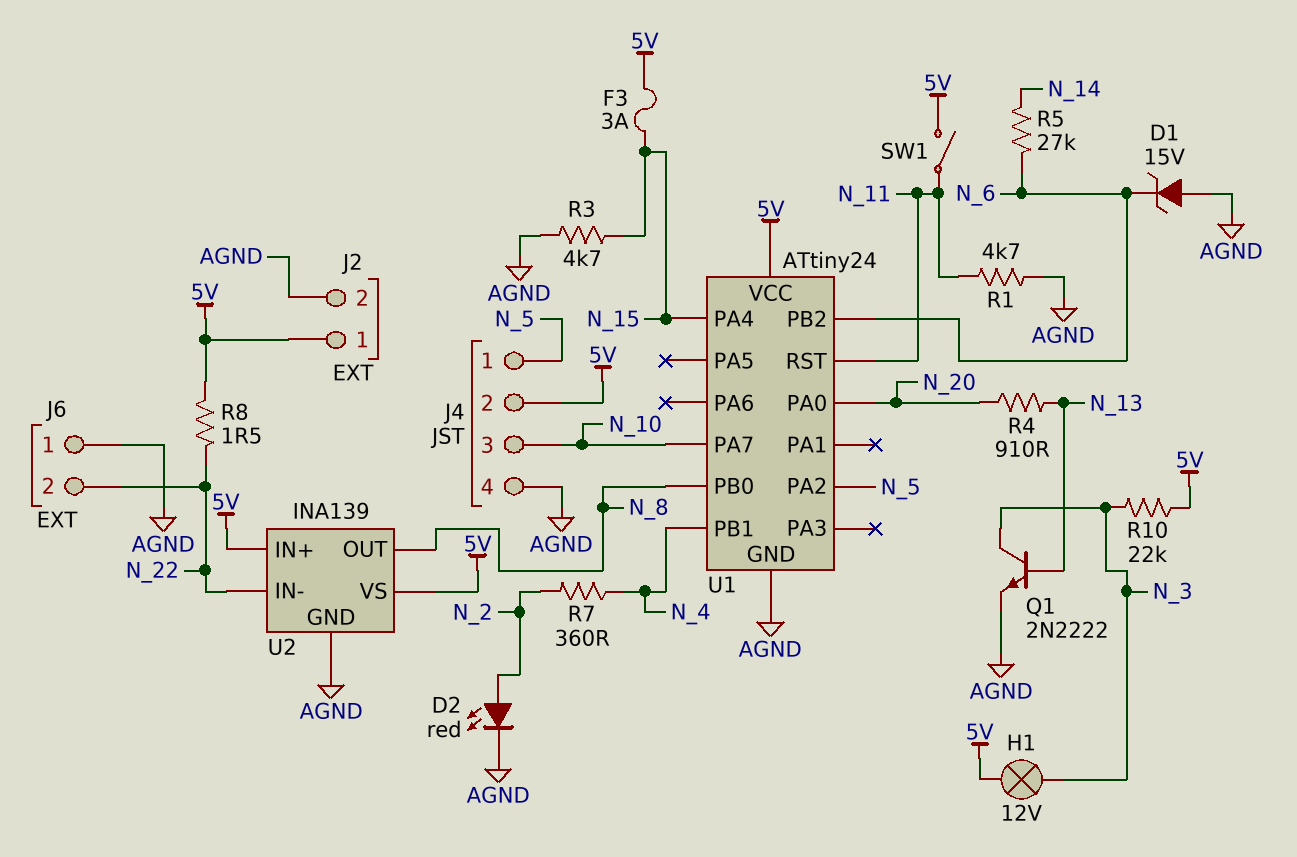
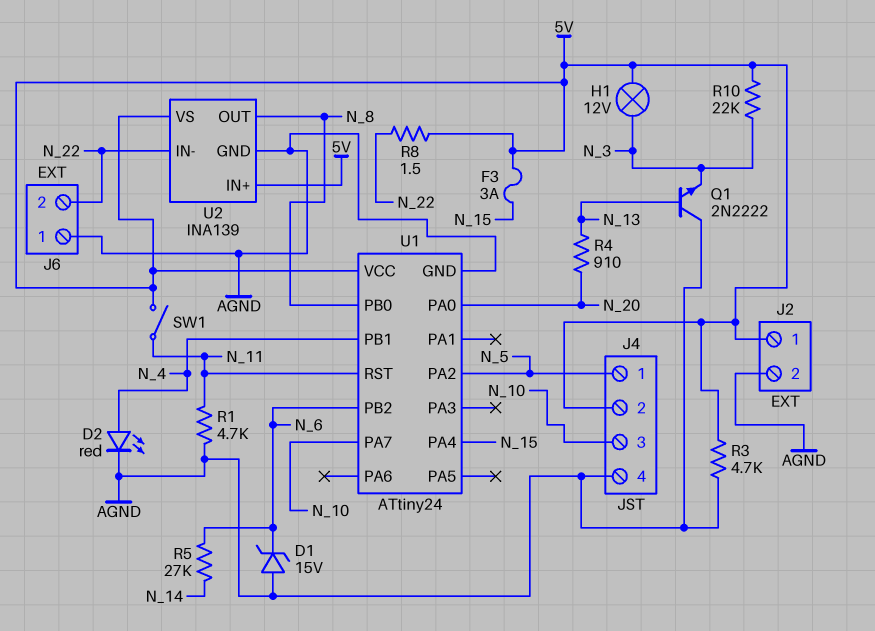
D2: LED red (A N_2, K AGND) -> LED red (A N_4, K AGND)
Q1: NPN 2N2222 (B N_13, C N_3, E AGND) -> NPN 2N2222 (B N_13, C AGND, E N_3)
R3: 4.7k (AGND, N_15) -> 4.7k (5V, AGND)
R7: 360 (N_2, N_4) -> none

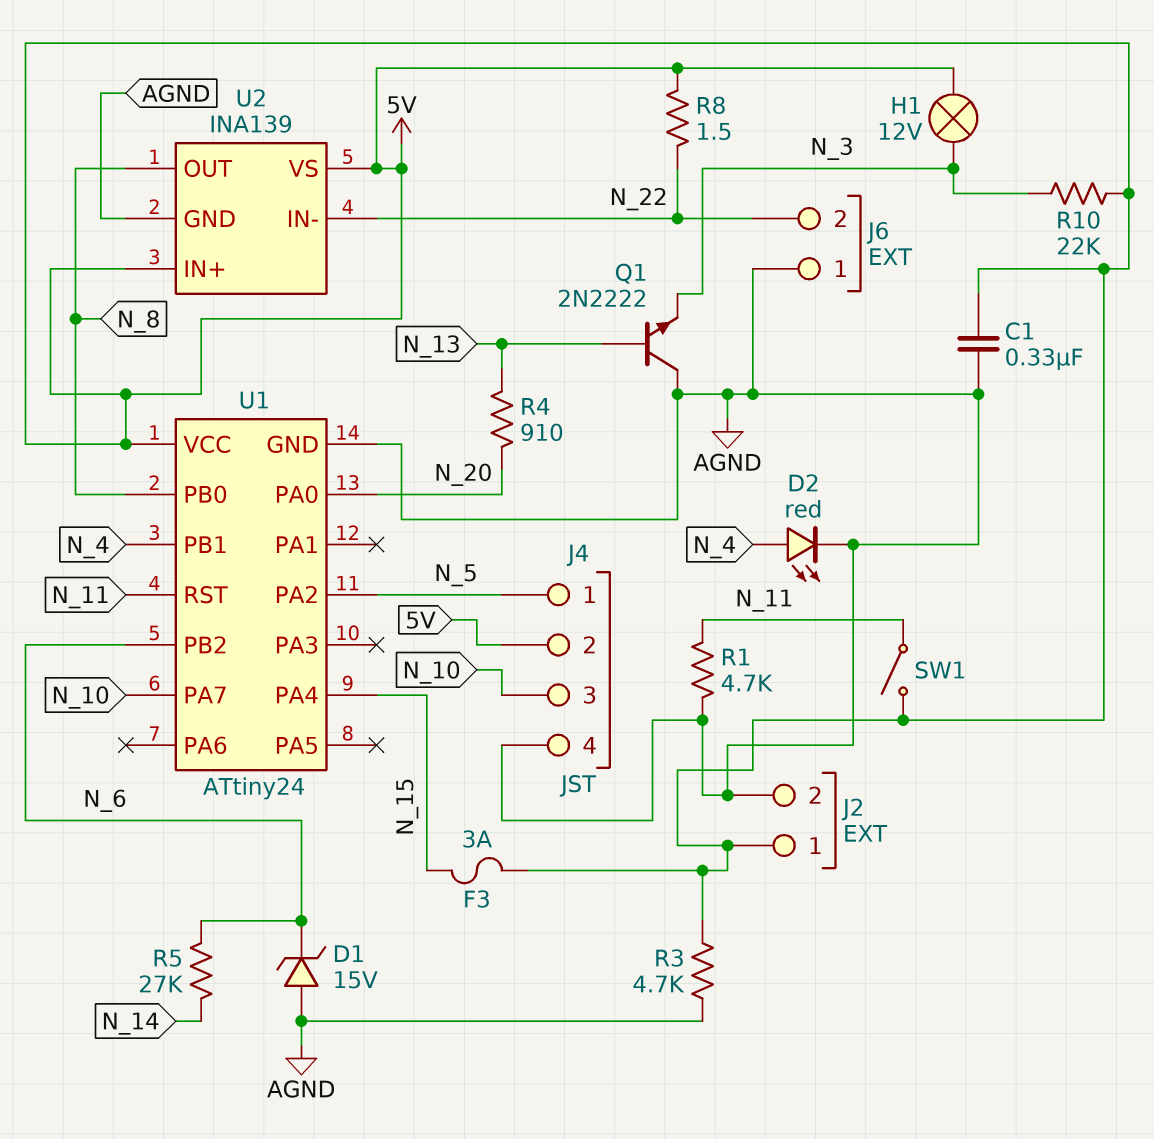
C1: none -> 330nF (5V, AGND)

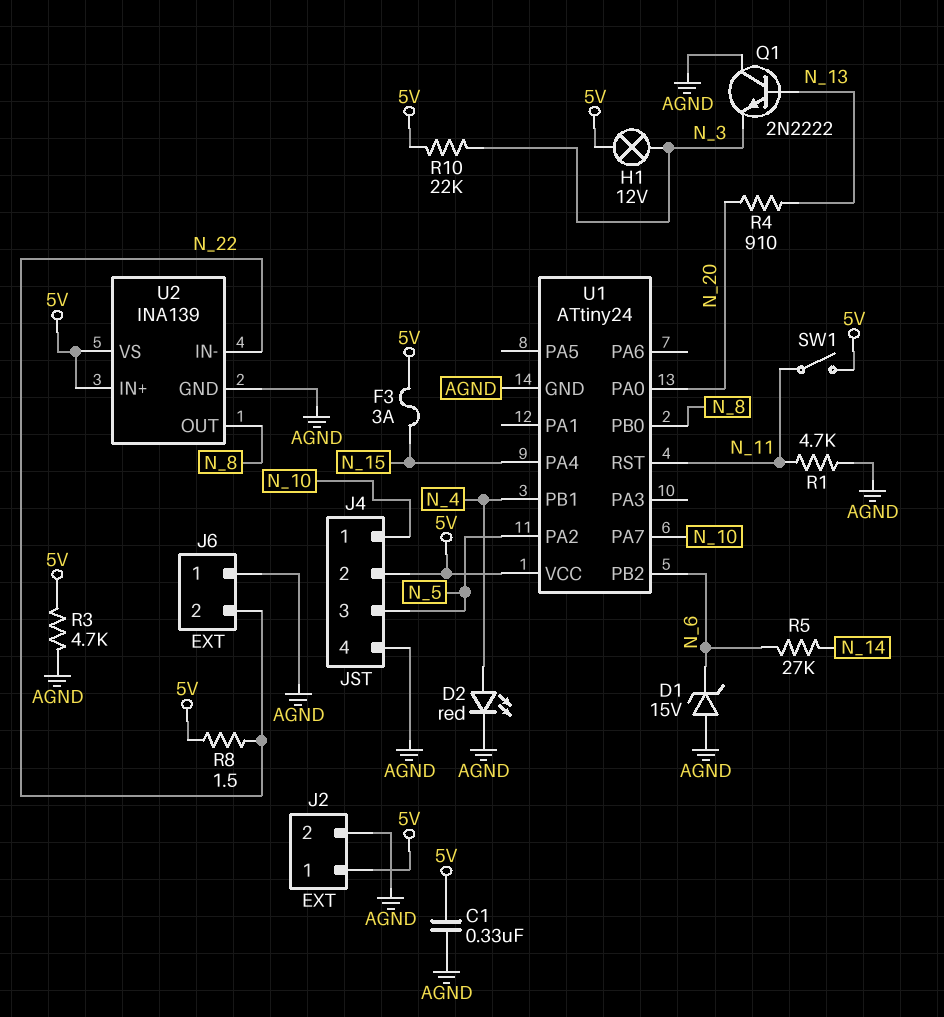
J4 pin 1: N_5 -> N_10
J4 pin 3: N_10 -> N_5

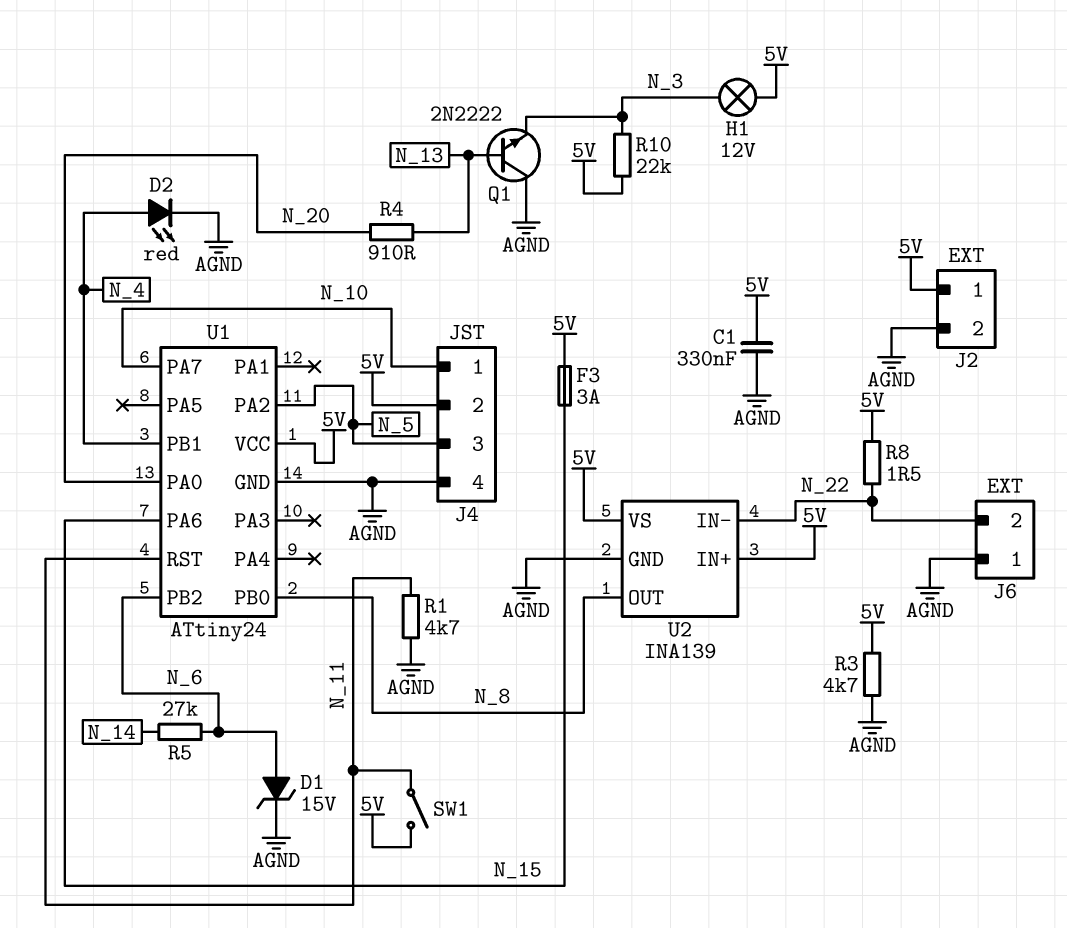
D1: zener 15V (A AGND, K N_6) -> zener 15V (A N_6, K AGND)
U1 pin PA4: N_15 -> none
U1 pin PA6: none -> N_15

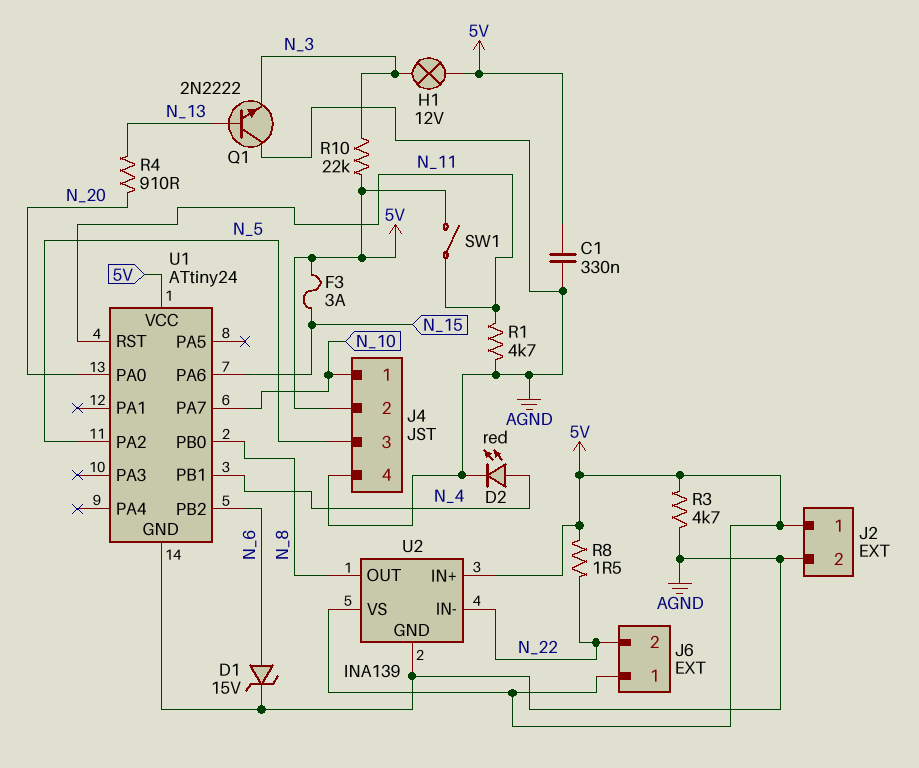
J6 pin 1: AGND -> 5V
R5: 27k (N_6, N_14) -> none

